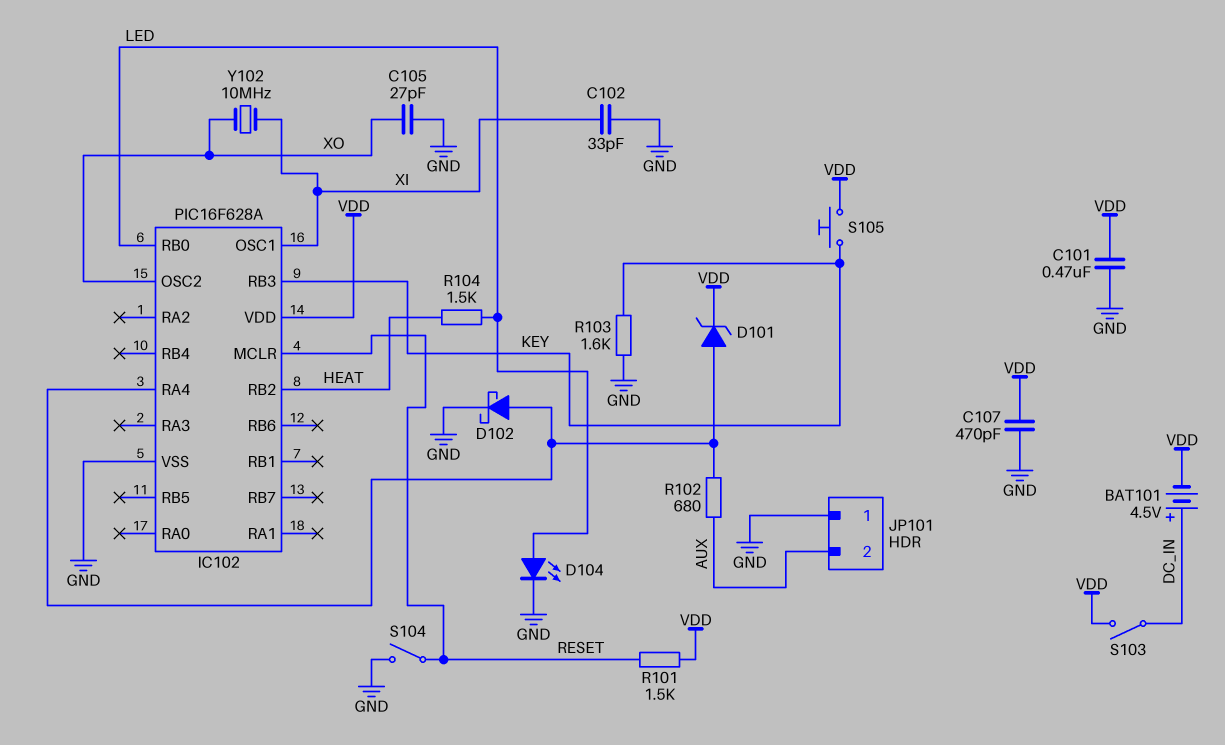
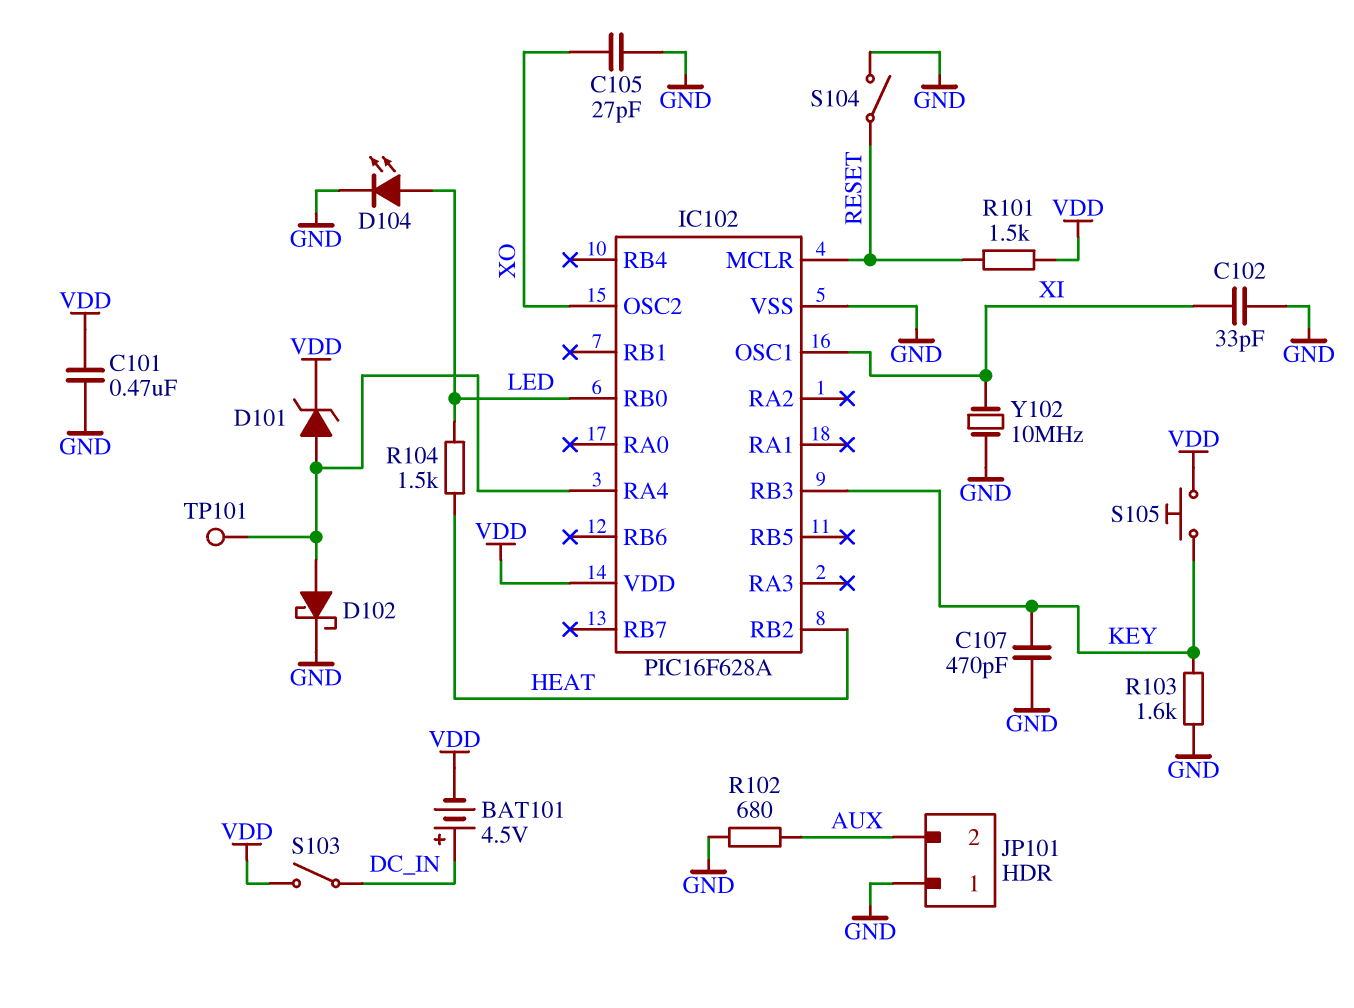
C107: 470pF (GND, VDD) -> 470pF (GND, KEY)
R102: 680 (AUX, IC102/RA4) -> 680 (AUX, GND)
TP101: none -> test point (IC102/RA4)
Y102: 10MHz (XI, XO) -> 10MHz (GND, XI)

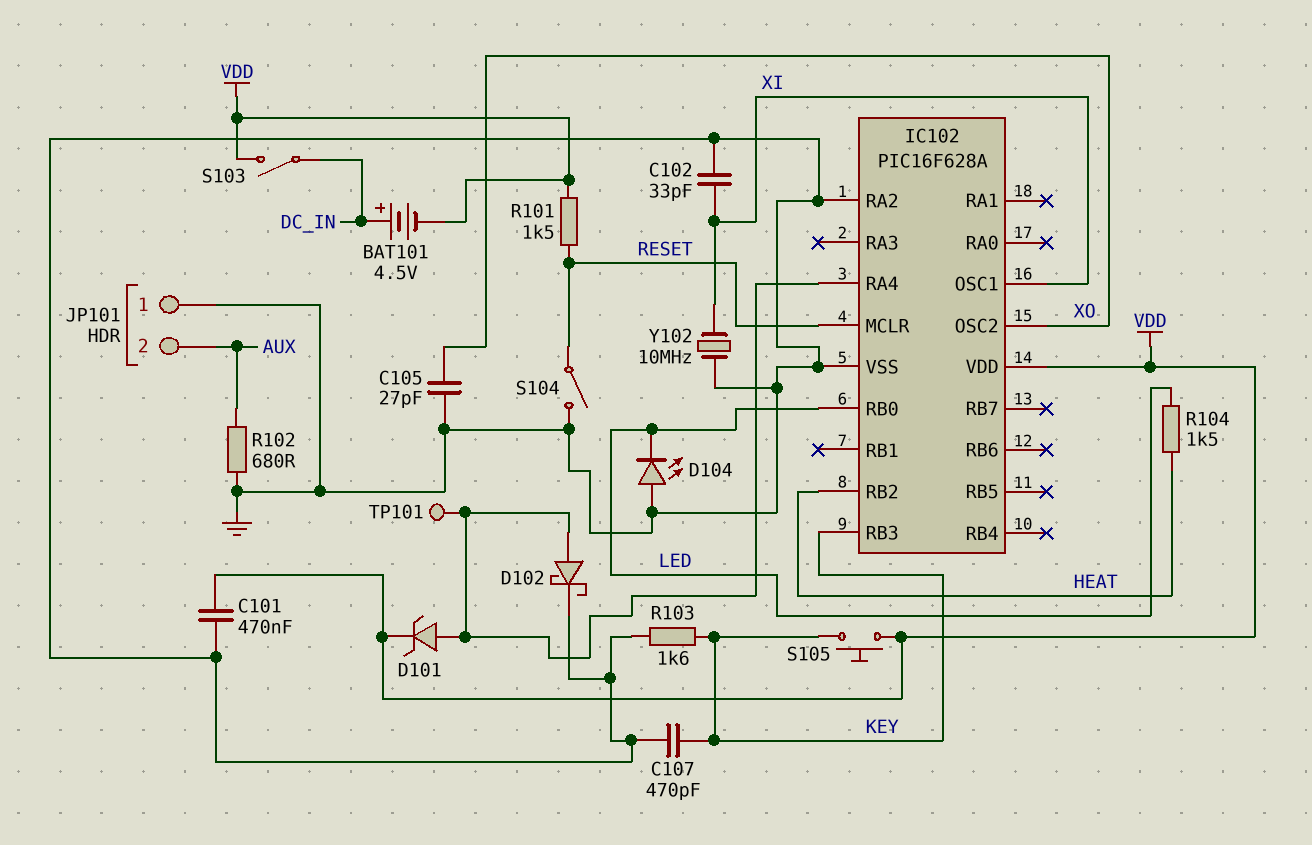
D104: LED (A LED, K GND) -> LED (A GND, K LED)
IC102 pin RA2: none -> GND

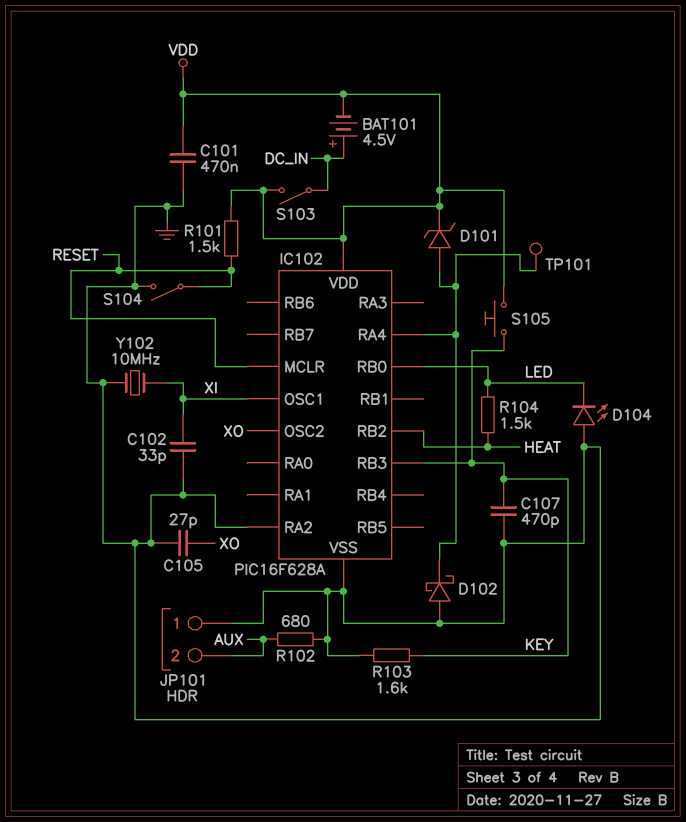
D102: schottky (A IC102/RA4, K GND) -> schottky (A GND, K IC102/RA4)

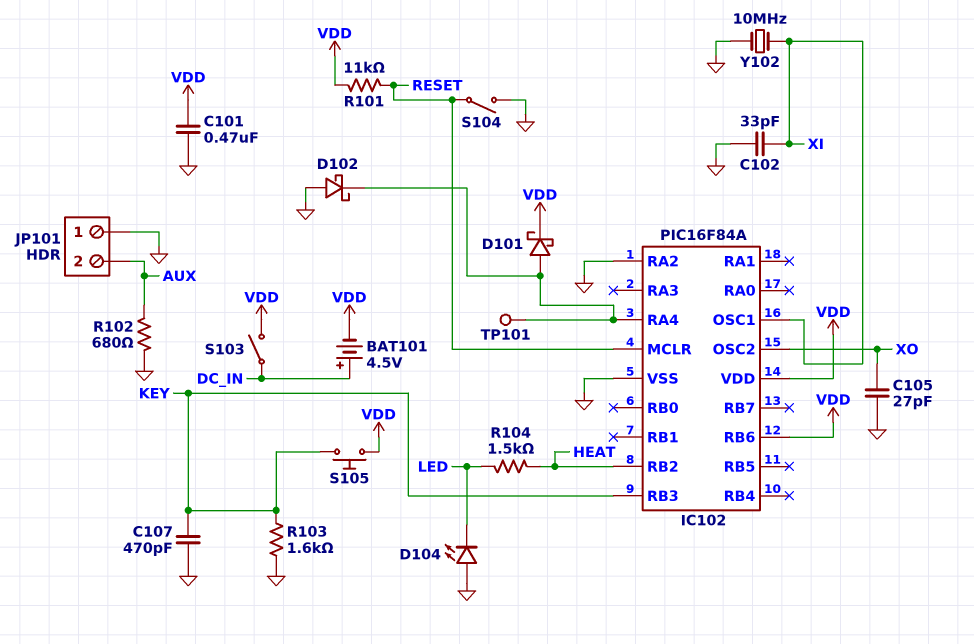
D101: zener (A IC102/RA4, K VDD) -> schottky (A IC102/RA4, K VDD)
IC102: PIC16F628A -> PIC16F84A
IC102 pin RB0: LED -> none
IC102 pin RB6: none -> VDD
R101: 1.5k (RESET, VDD) -> 11k (RESET, VDD)

